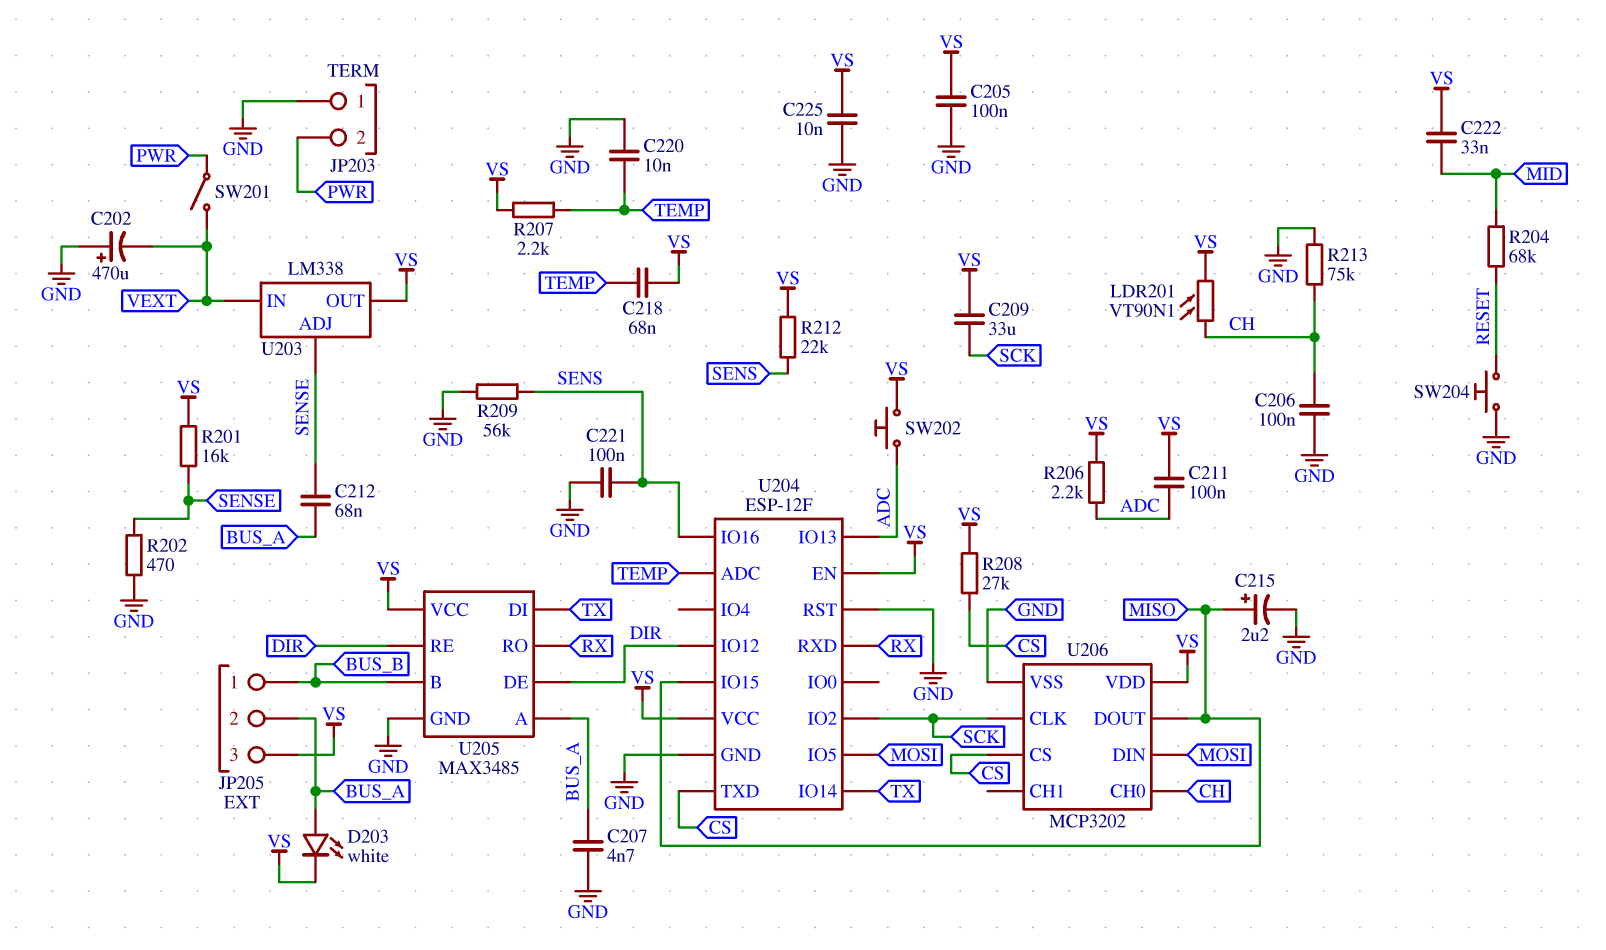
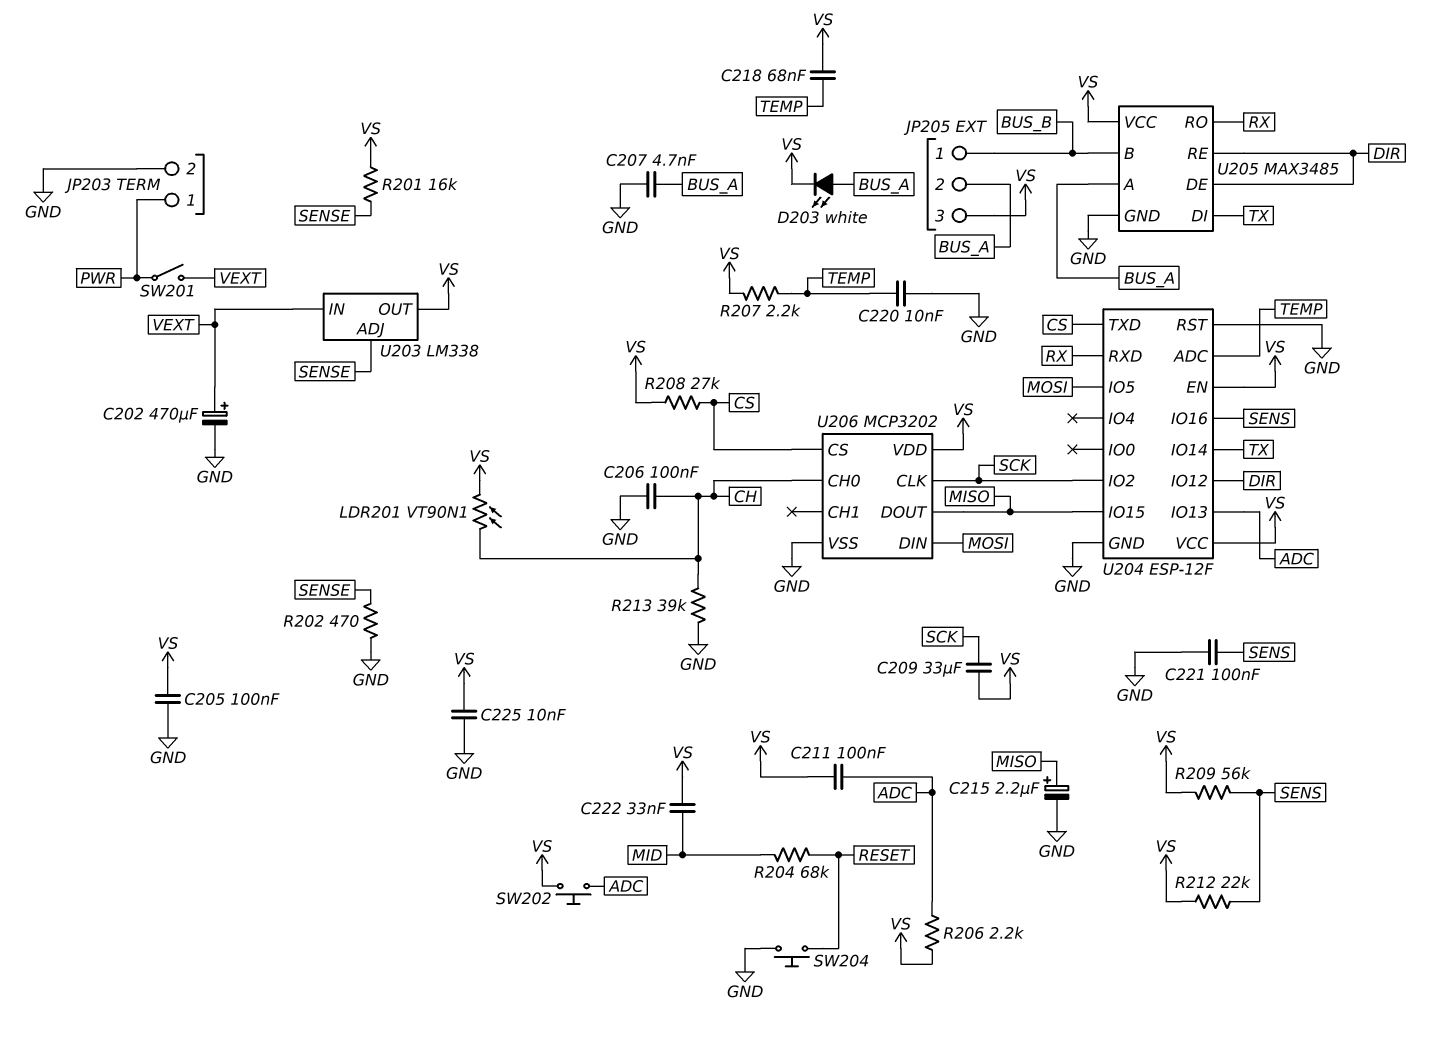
C202: 470uF (plus GND, minus VEXT) -> 470uF (plus VEXT, minus GND)
C212: 68nF (BUS_A, SENSE) -> none
JP203 pin 1: GND -> PWR
JP203 pin 2: PWR -> GND
R209: 56k (GND, SENS) -> 56k (SENS, VS)
R213: 75k (CH, GND) -> 39k (CH, GND)

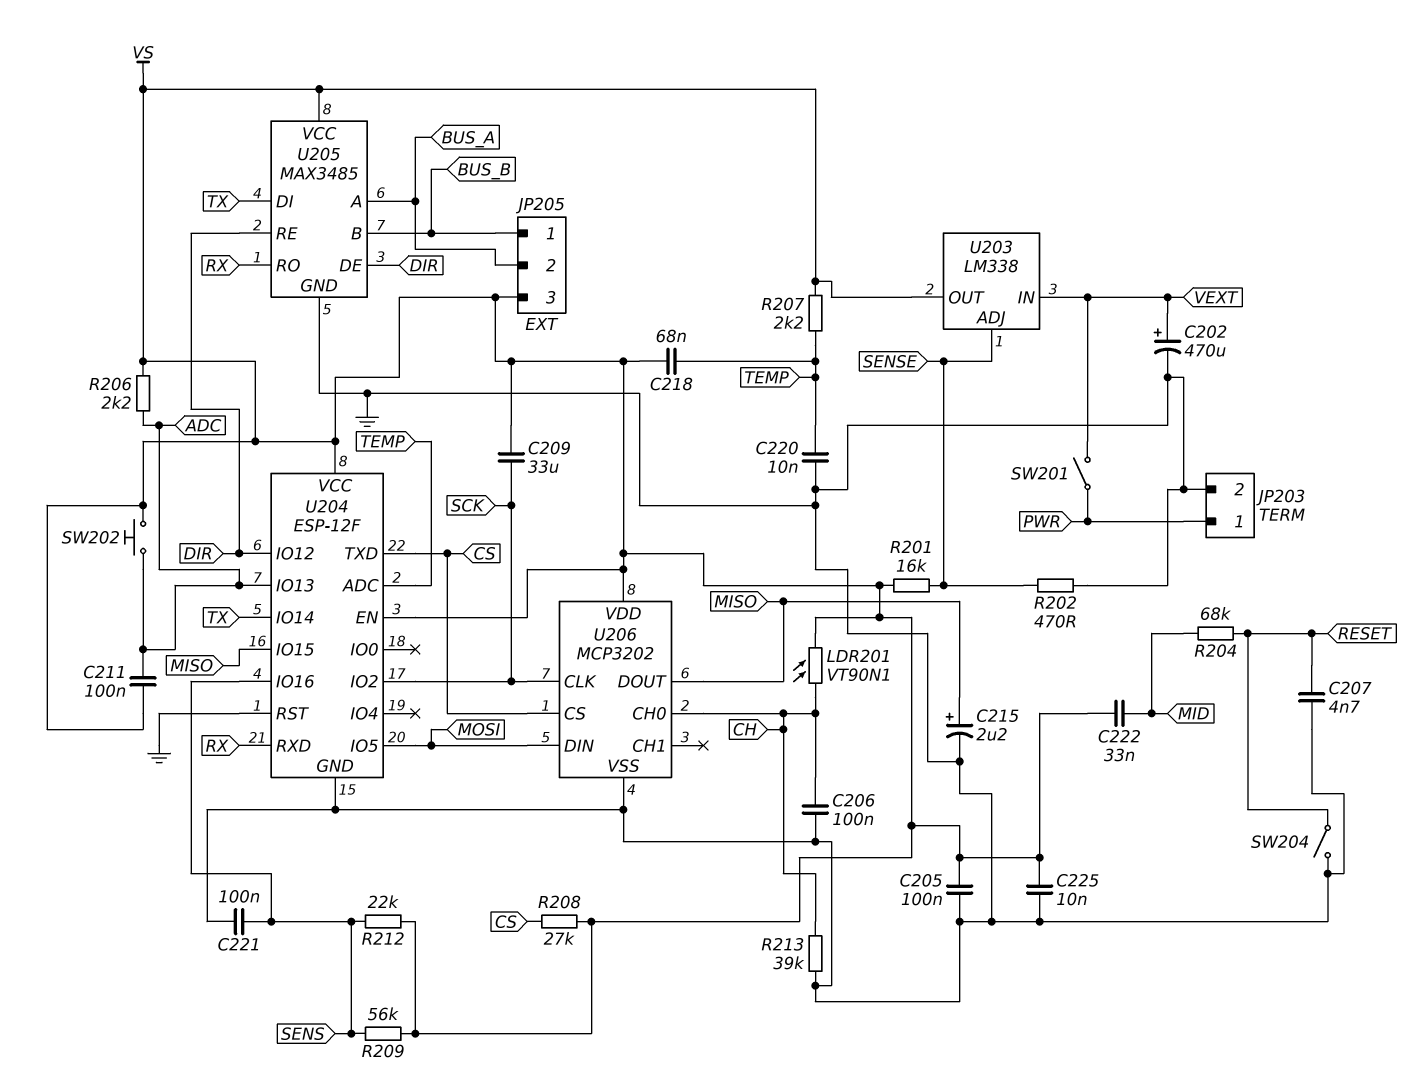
C207: 4.7nF (BUS_A, GND) -> 4.7nF (GND, RESET)
D203: LED white (A BUS_A, K VS) -> none
SW204: button (GND, RESET) -> switch (GND, RESET)

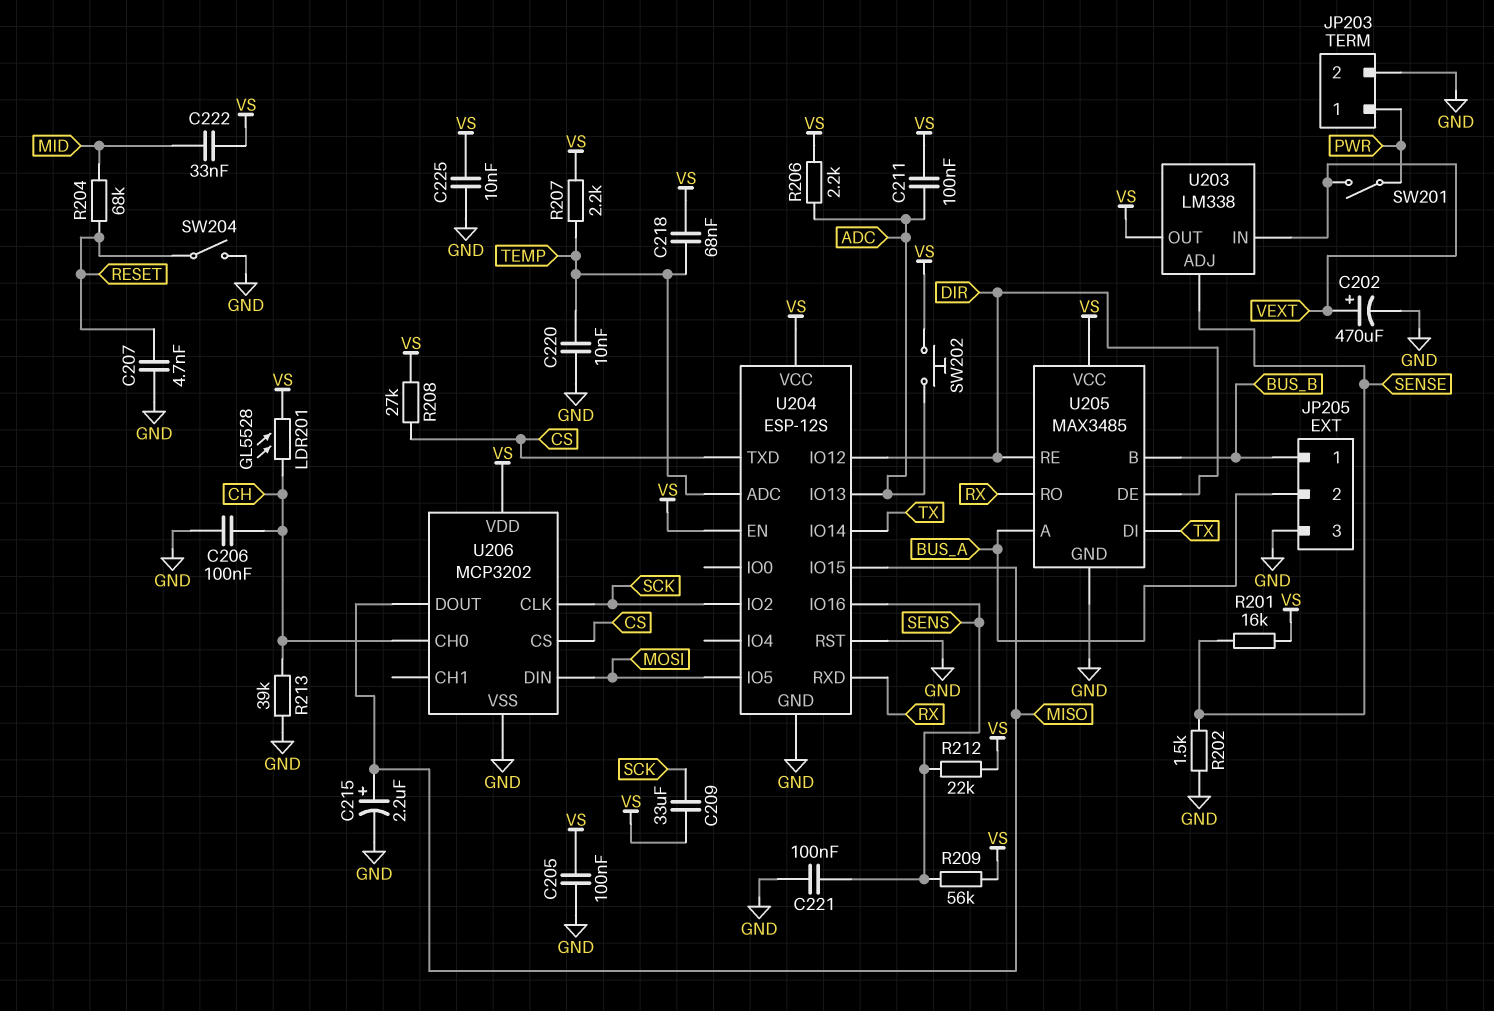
JP205 pin 3: VS -> GND
LDR201: VT90N1 (CH, VS) -> GL5528 (CH, VS)
R202: 470 (GND, SENSE) -> 1.5k (GND, SENSE)
U204: ESP-12F -> ESP-12S

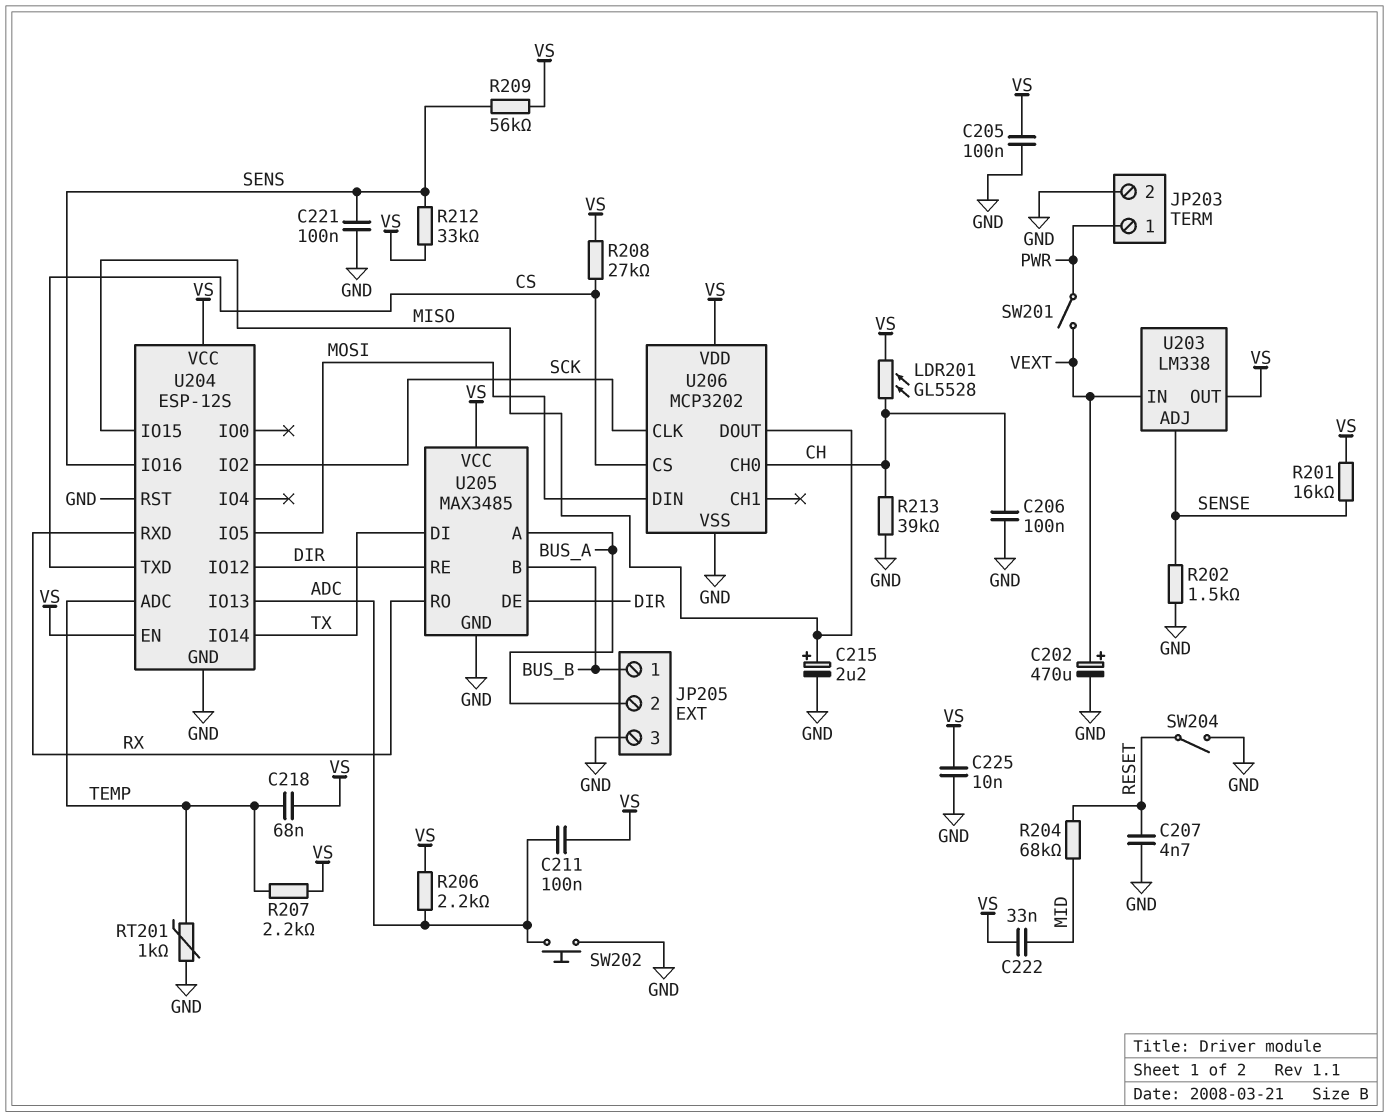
C209: 33uF (SCK, VS) -> none
C220: 10nF (GND, TEMP) -> none
R212: 22k (SENS, VS) -> 33k (SENS, VS)
RT201: none -> 1k (GND, TEMP)
SW202: button (ADC, VS) -> button (ADC, GND)

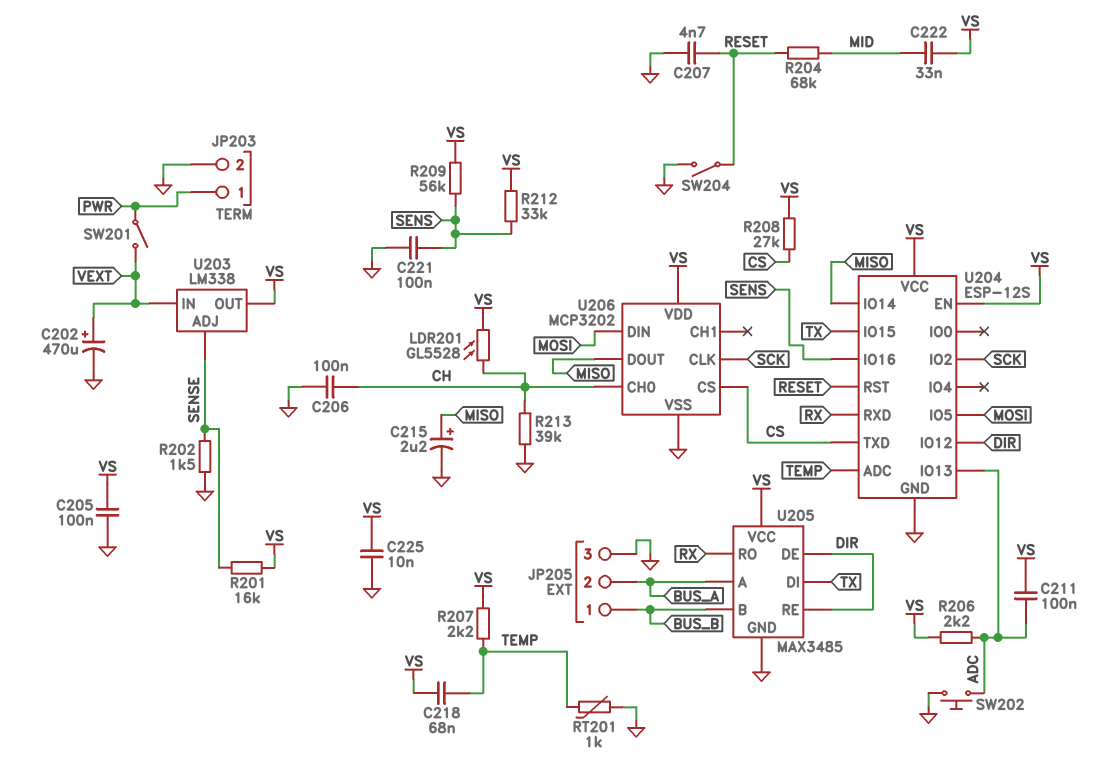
U204 pin IO14: TX -> MISO
U204 pin IO15: MISO -> TX
U204 pin RST: GND -> RESET

